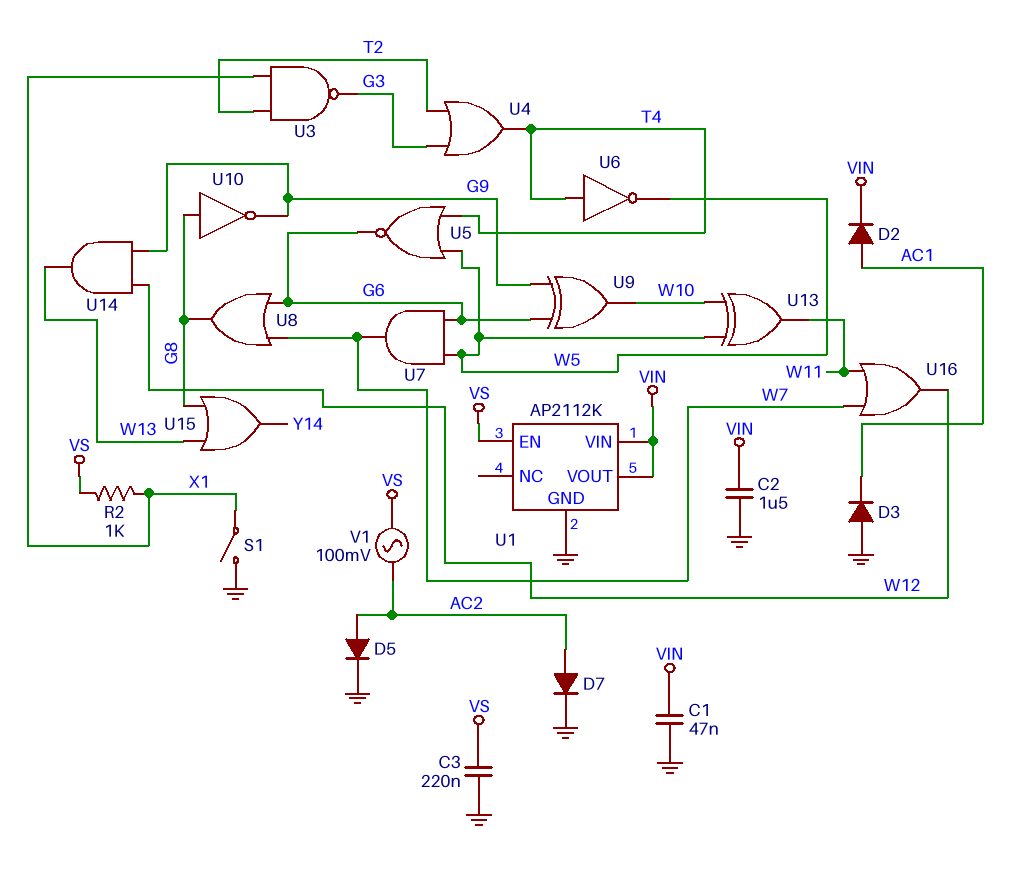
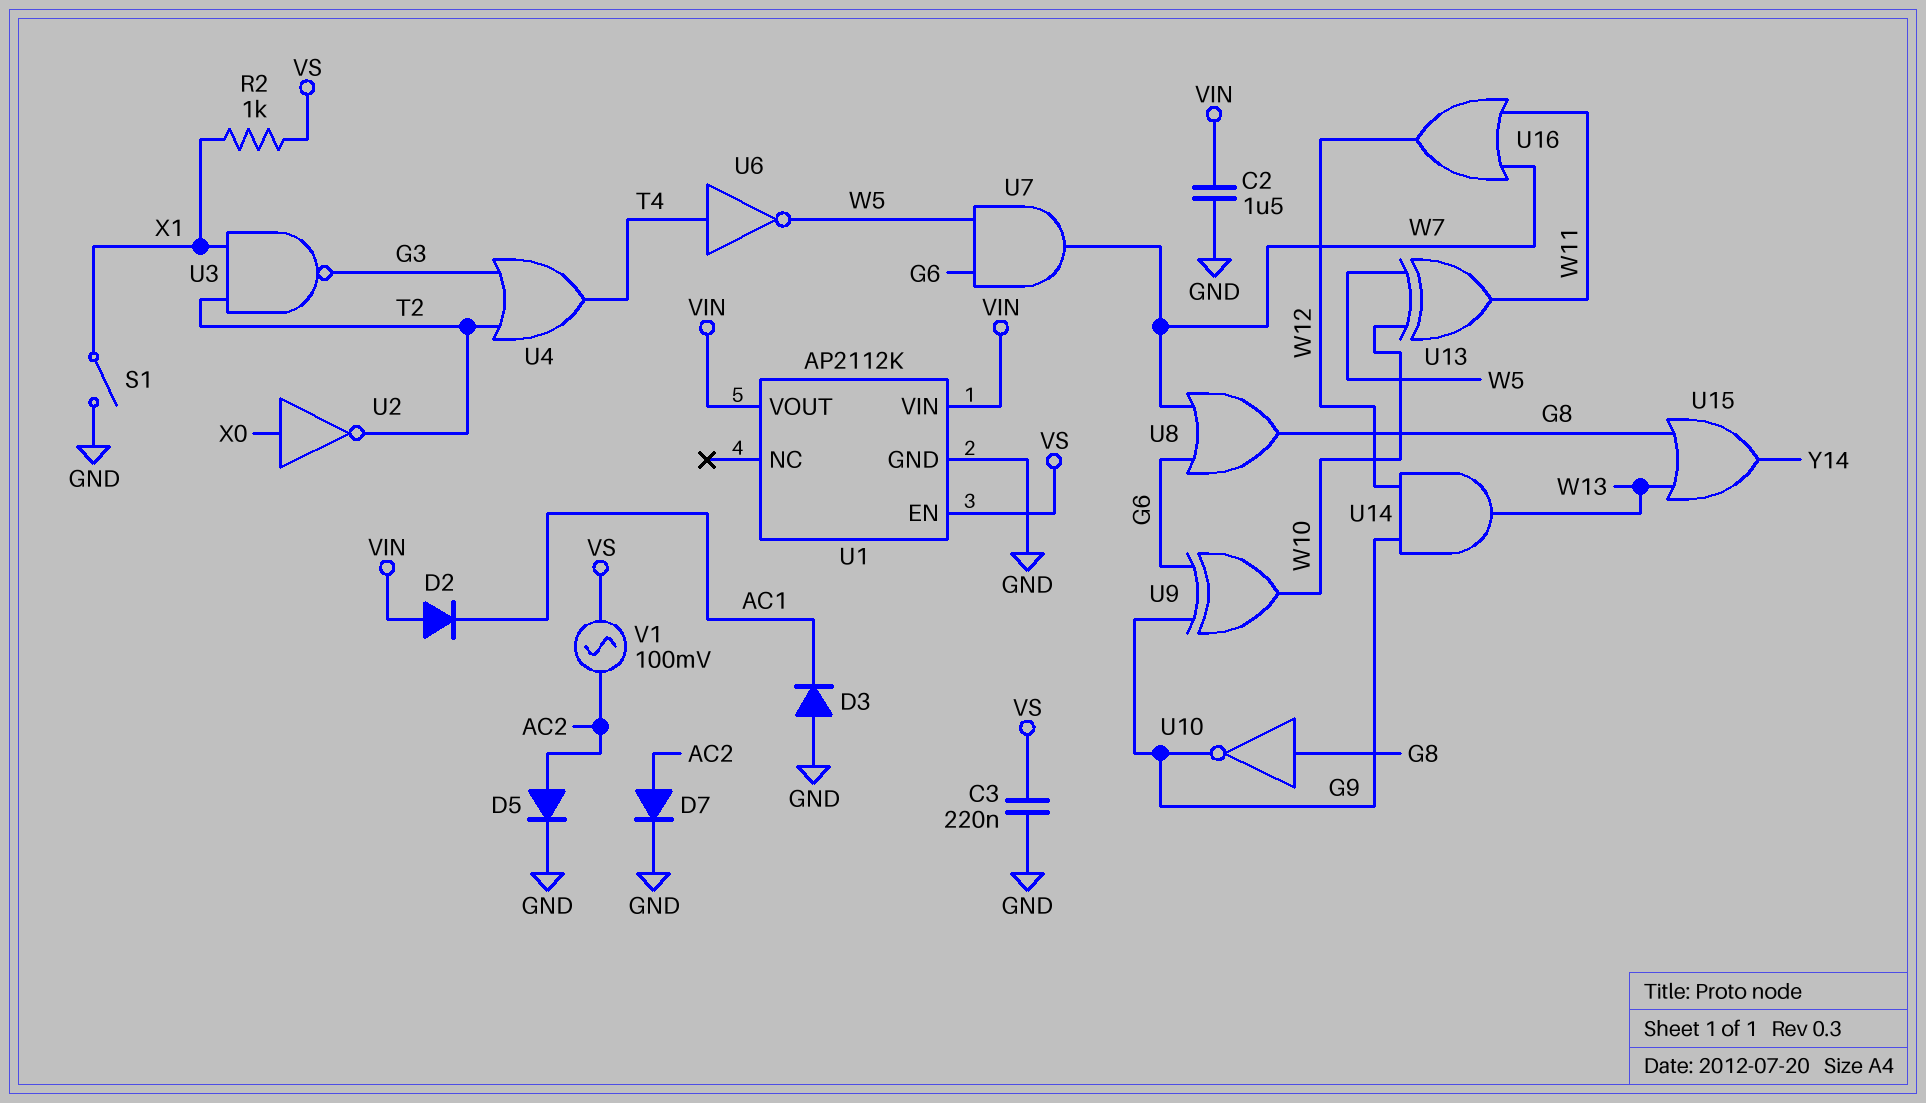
C1: 47nF (GND, VIN) -> none
D2: diode (A AC1, K VIN) -> diode (A VIN, K AC1)
U2: none -> NOT (in X0, out T2)
U5: NOR (in T4, in W5, out G6) -> none

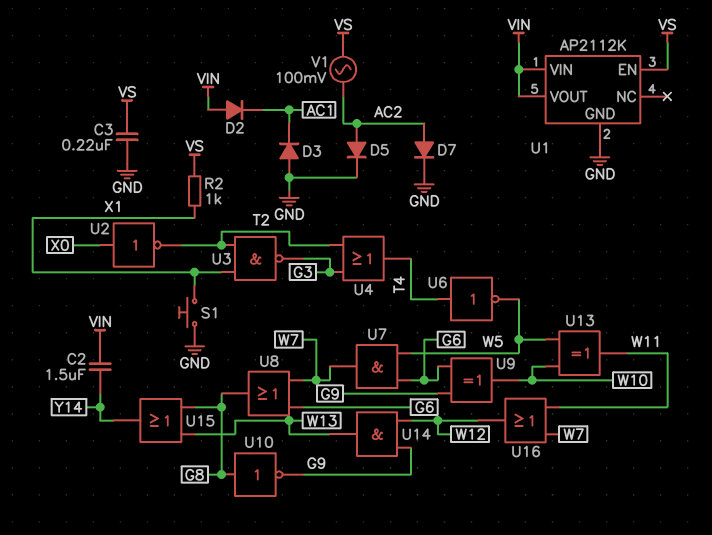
C2: 1.5uF (GND, VIN) -> 1.5uF (VIN, Y14)
S1: switch (GND, X1) -> button (GND, X1)

